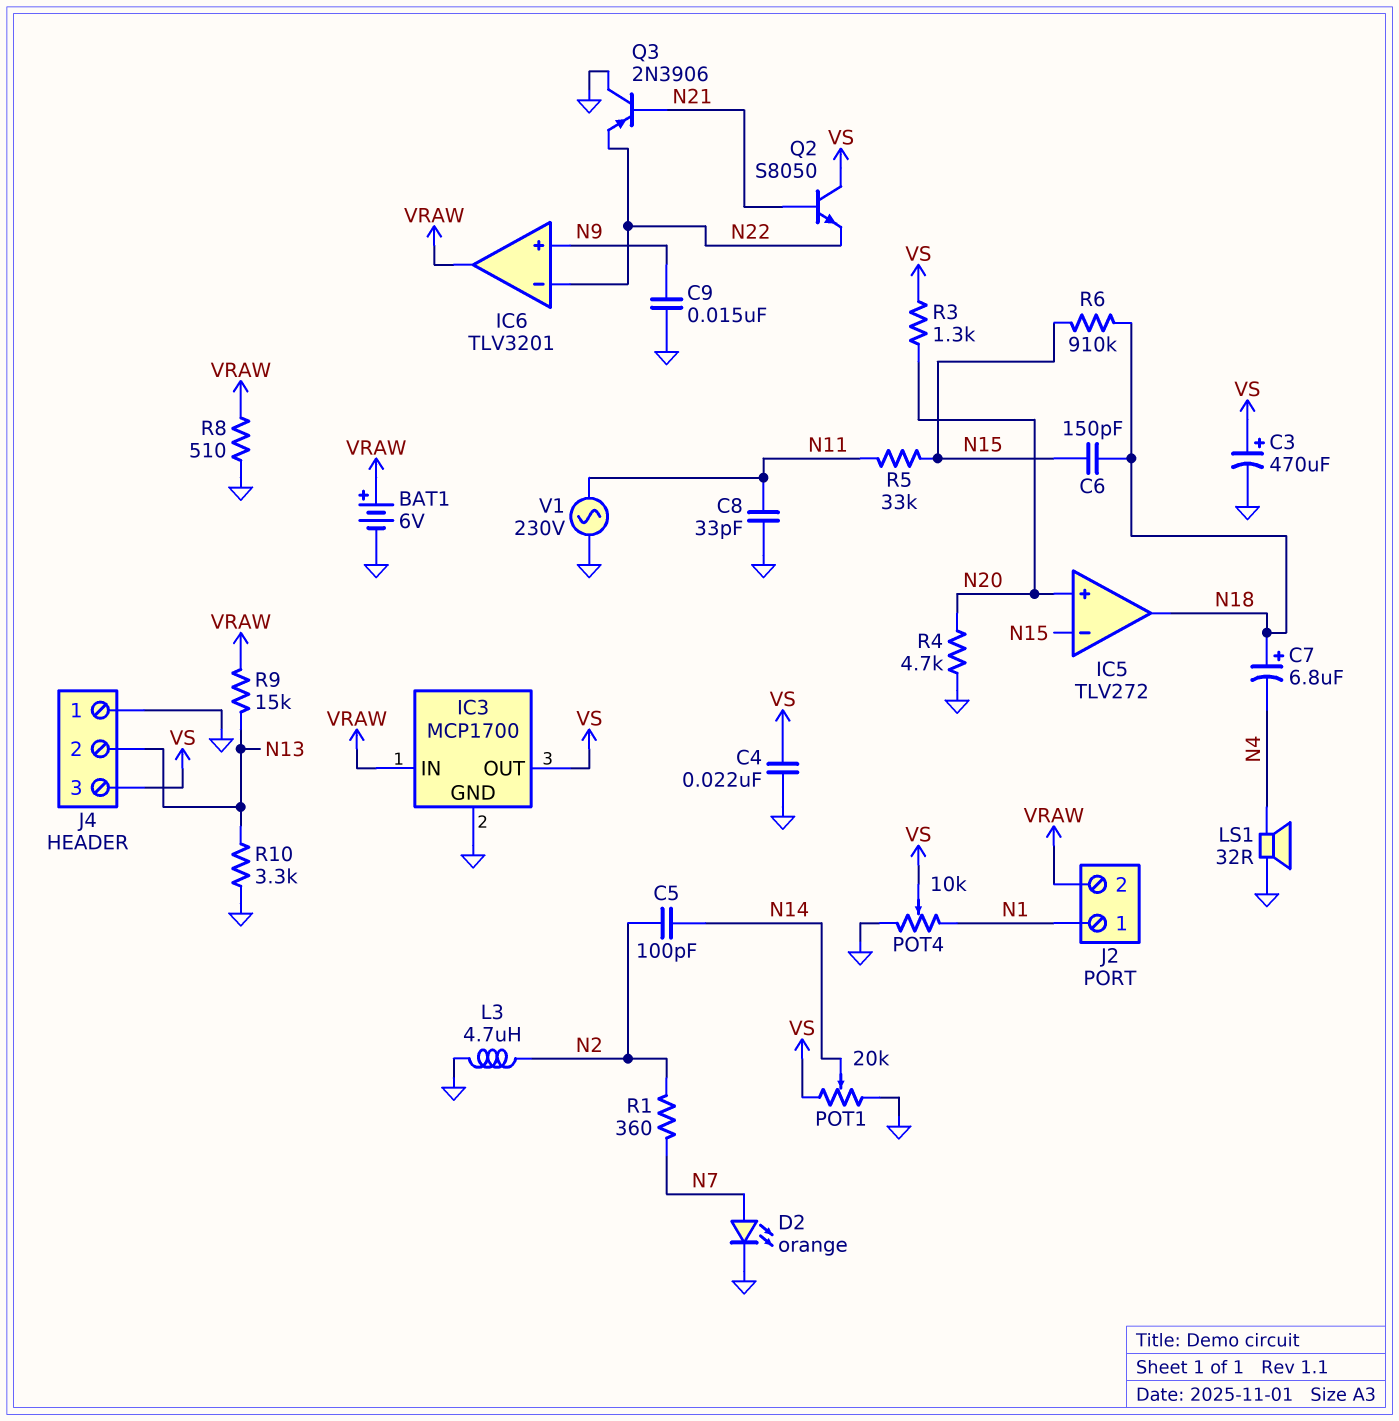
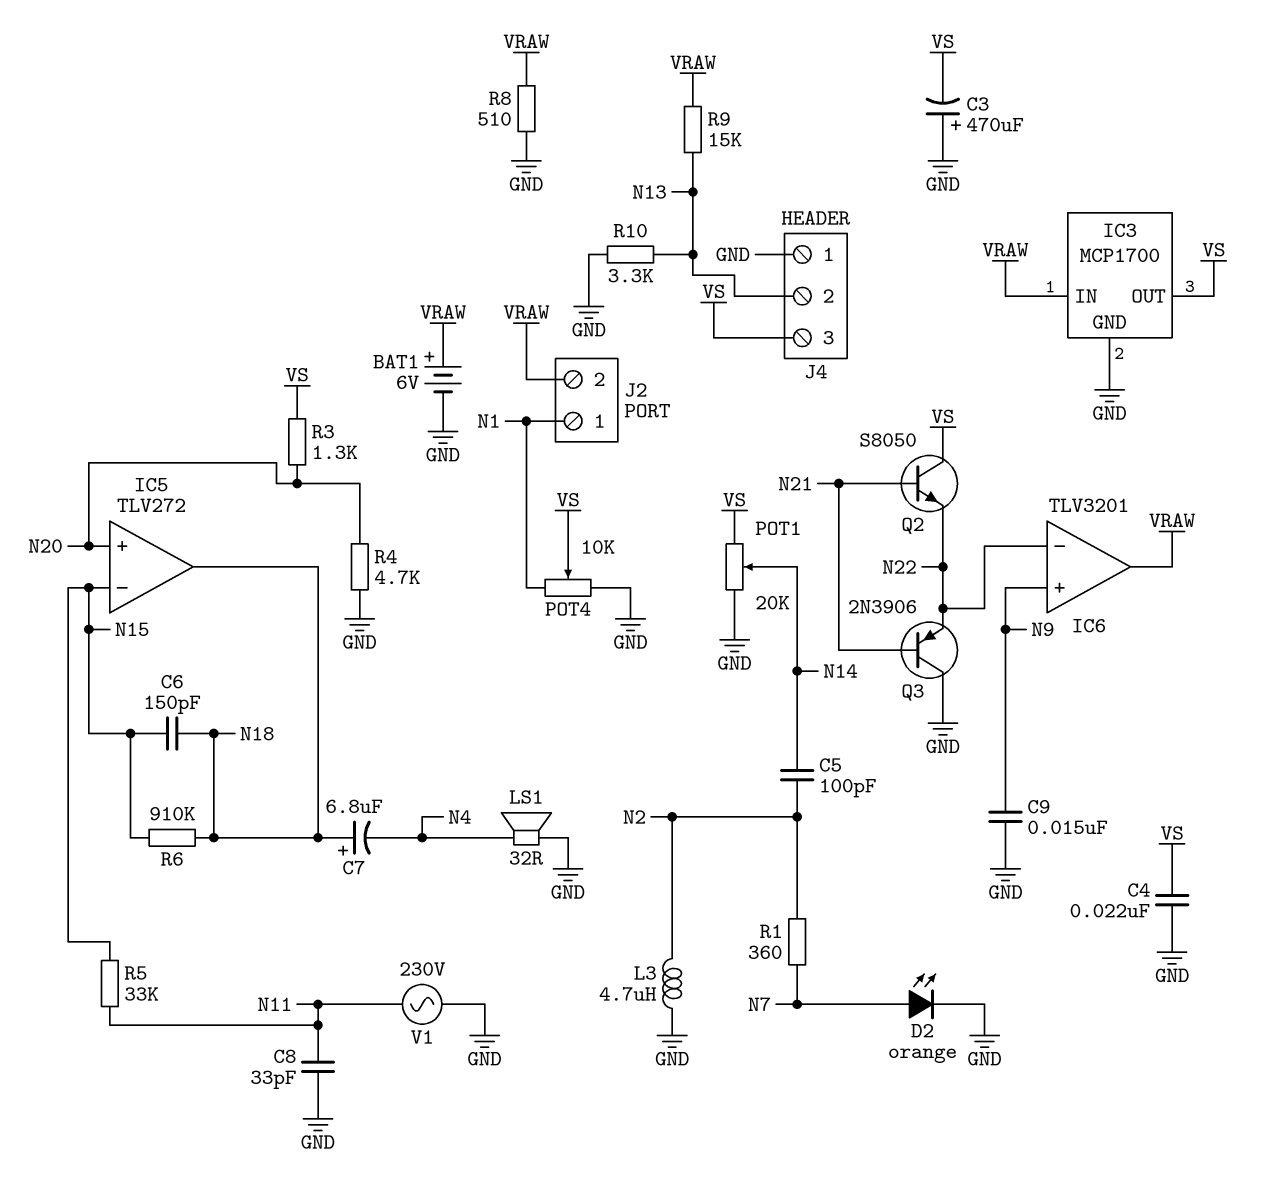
C3: 470uF (plus VS, minus GND) -> 470uF (plus GND, minus VS)

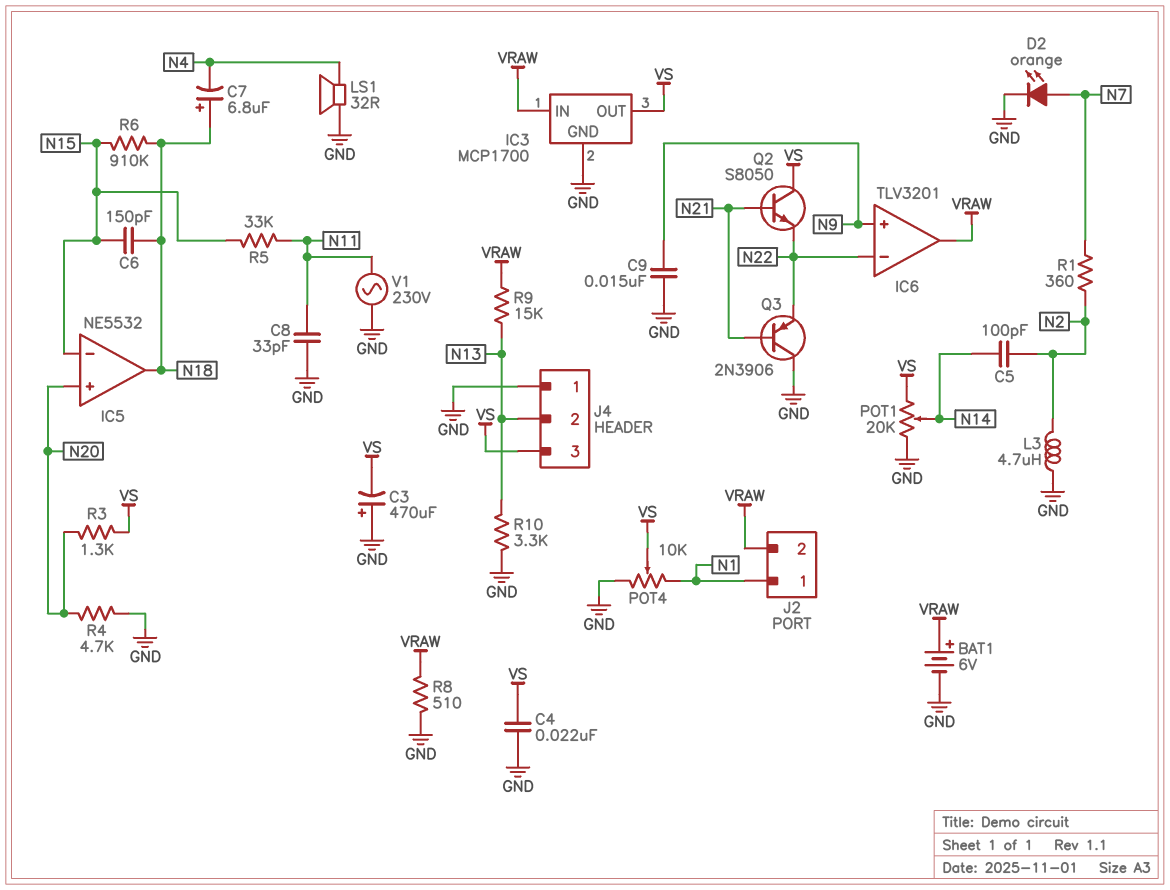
IC5: TLV272 -> NE5532

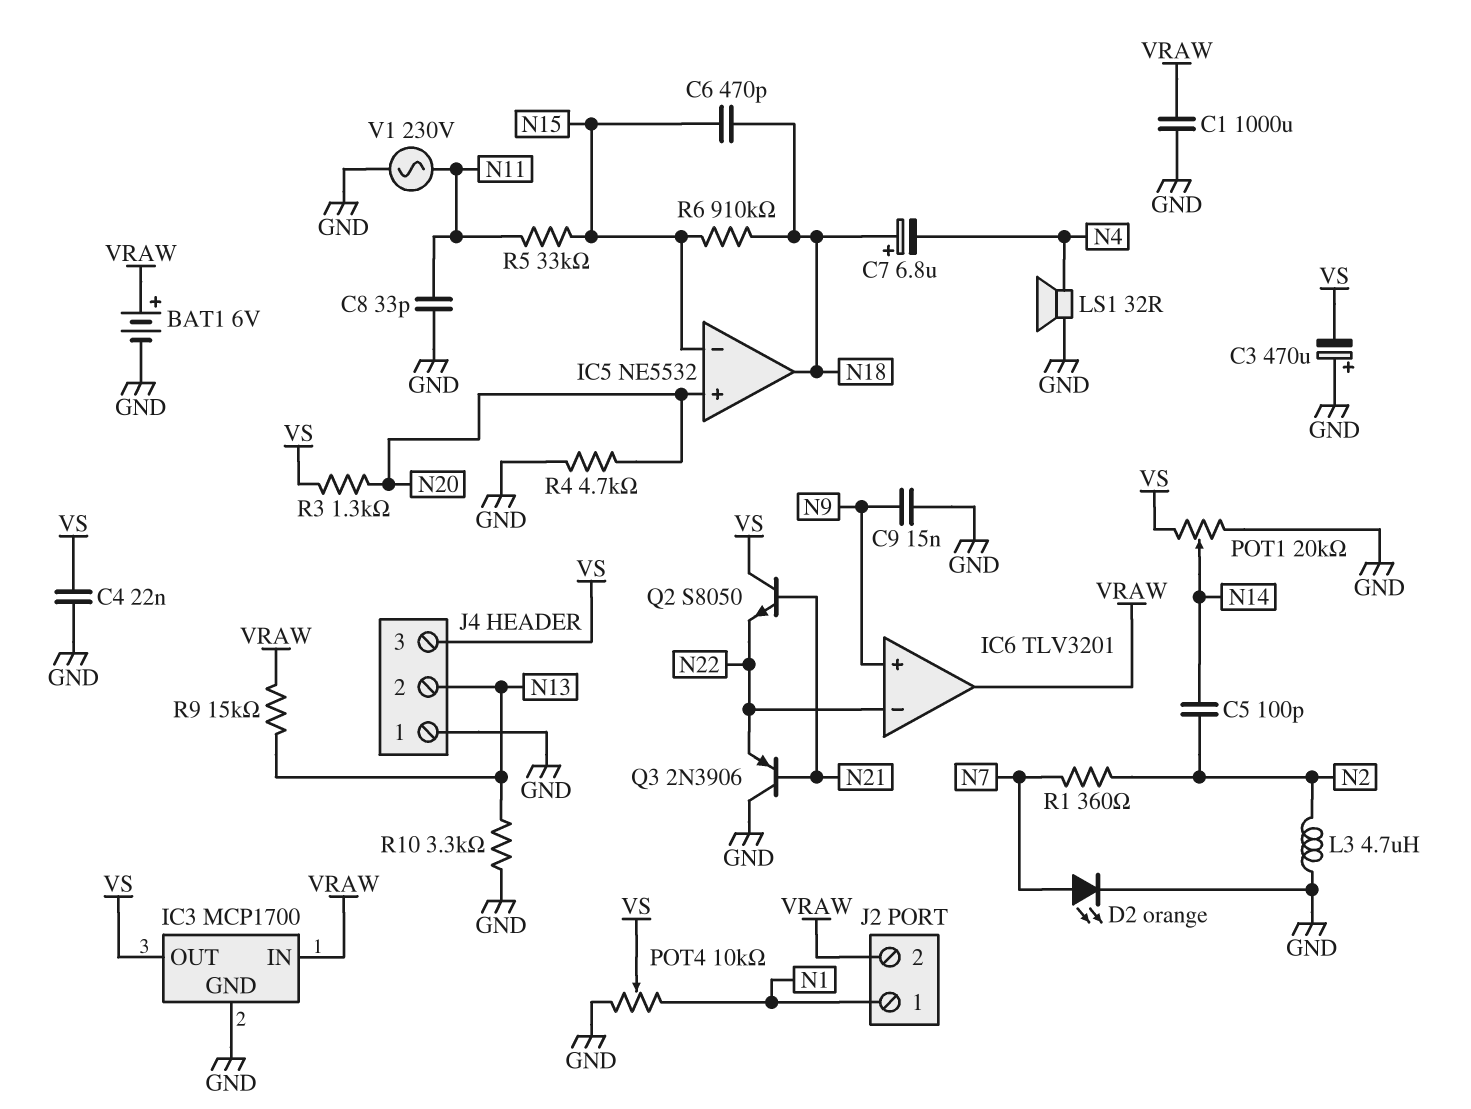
C1: none -> 1000uF (GND, VRAW)
C6: 150pF (N15, N18) -> 470pF (N15, N18)
R8: 510 (GND, VRAW) -> none

